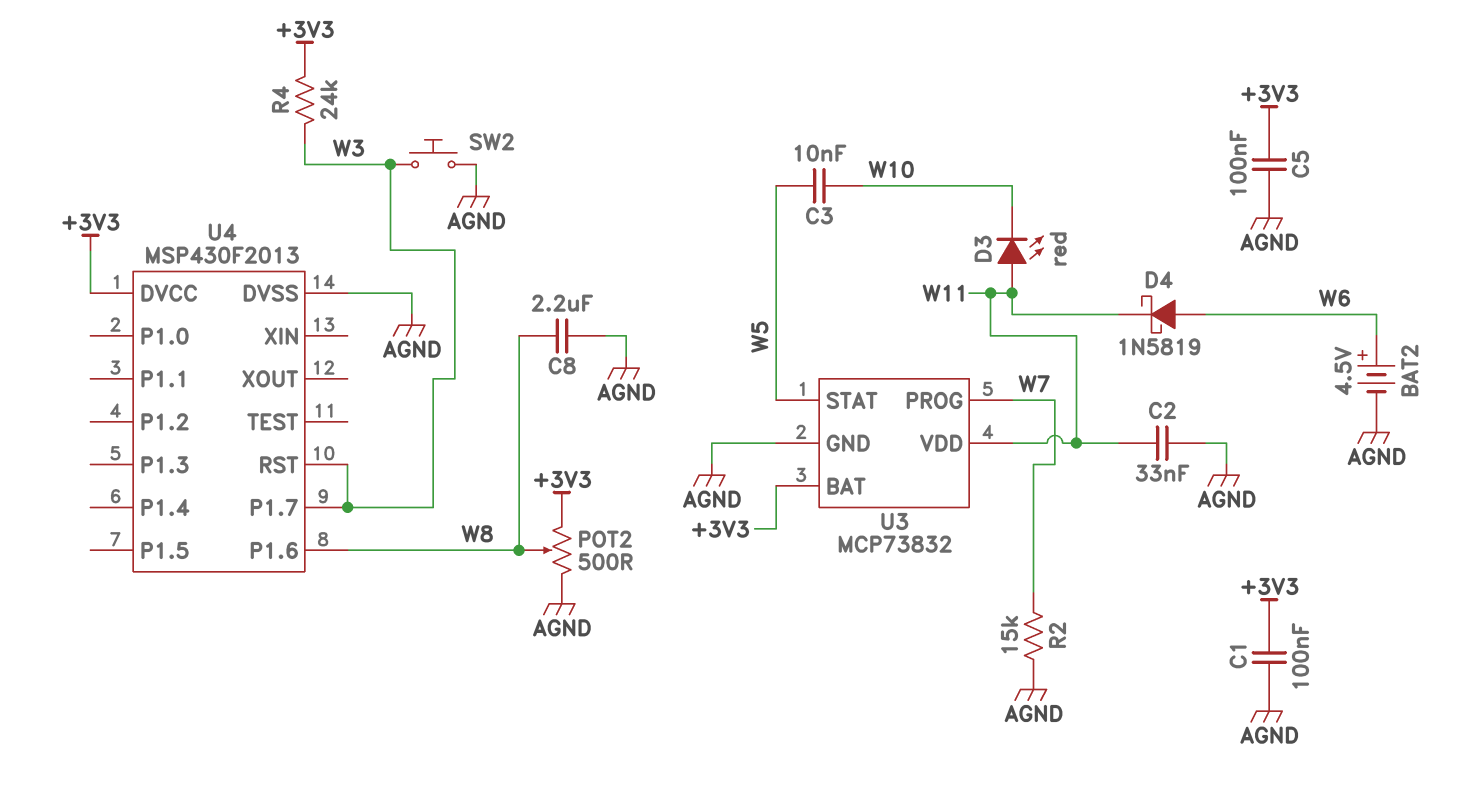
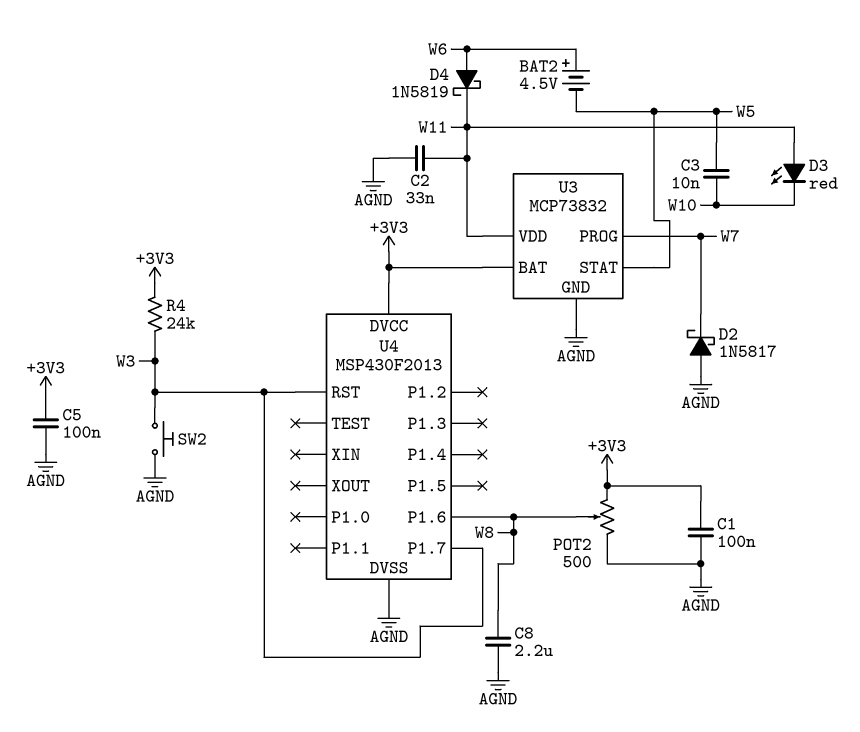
BAT2: 4.5V (plus W6, minus AGND) -> 4.5V (plus W6, minus W5)
D2: none -> schottky 1N5817 (A AGND, K W7)
R2: 15k (AGND, W7) -> none

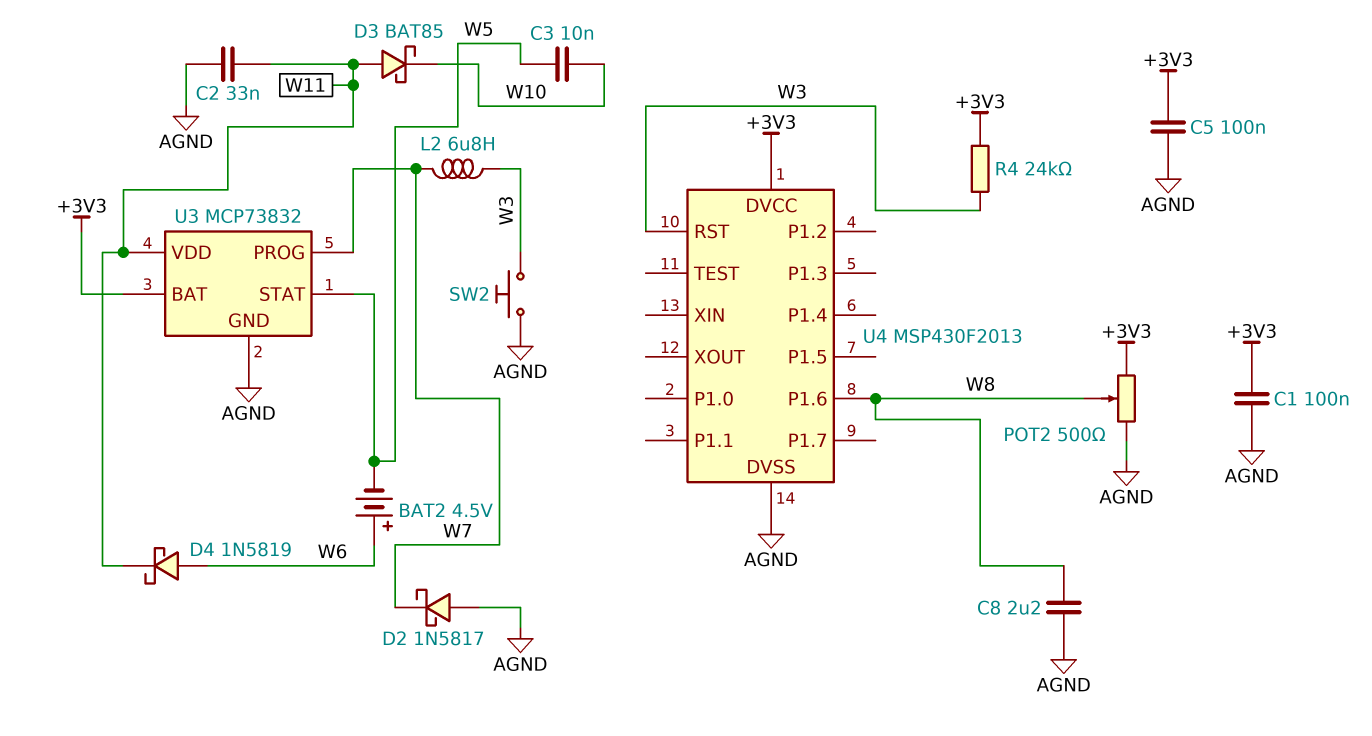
D3: LED red (A W11, K W10) -> schottky BAT85 (A W11, K W10)
L2: none -> 6.8uH (W3, W7)
U4 pin P1.7: W3 -> none

